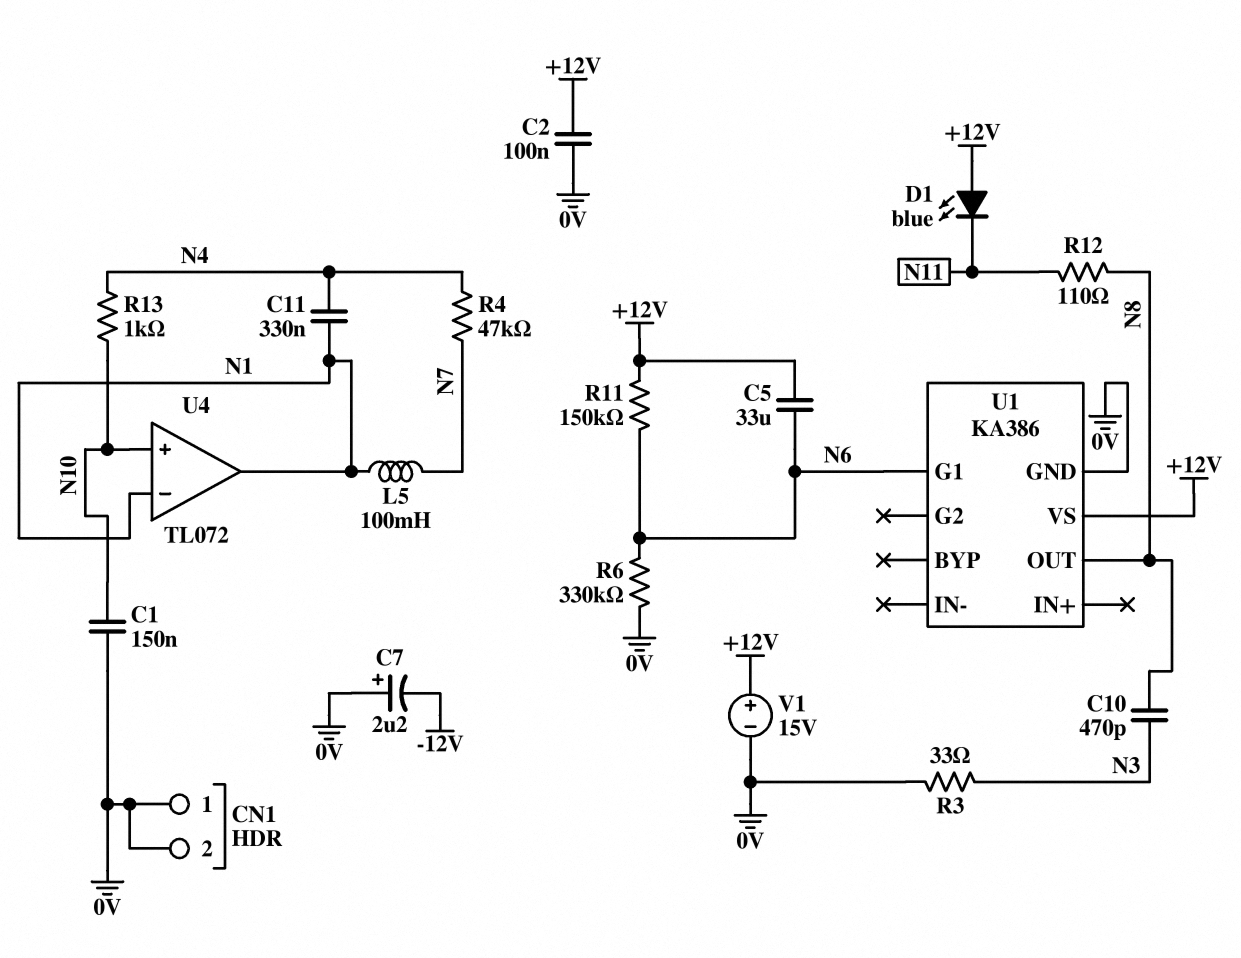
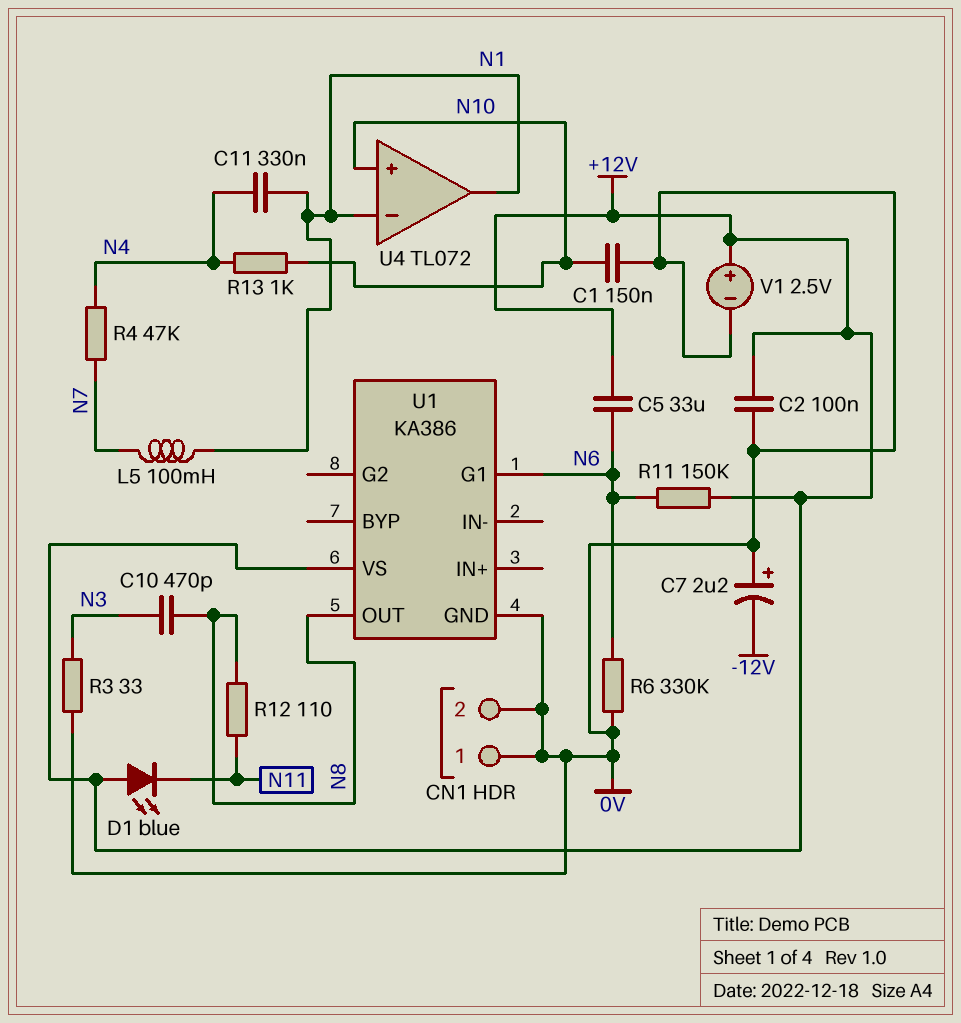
V1: 15V (plus +12V, minus 0V) -> 2.5V (plus +12V, minus 0V)

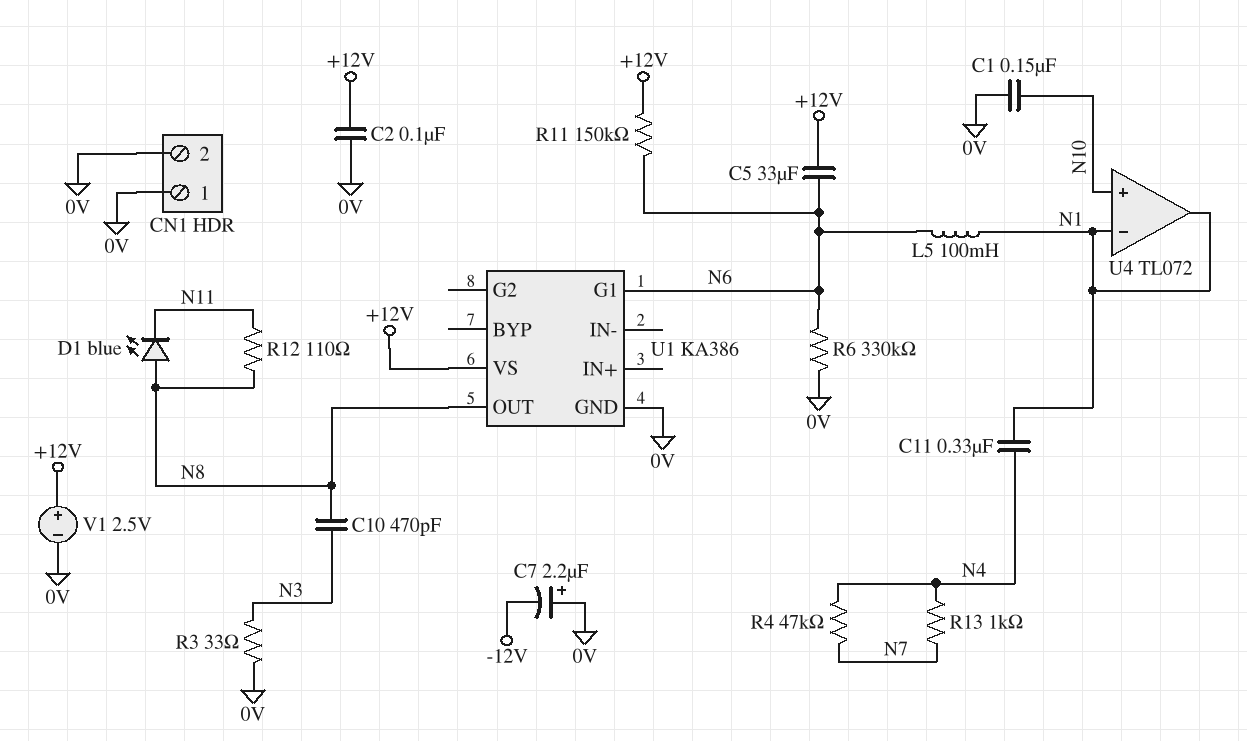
D1: LED blue (A +12V, K N11) -> LED blue (A N8, K N11)
L5: 100mH (N1, N7) -> 100mH (N1, N6)
R13: 1k (N4, N10) -> 1k (N4, N7)

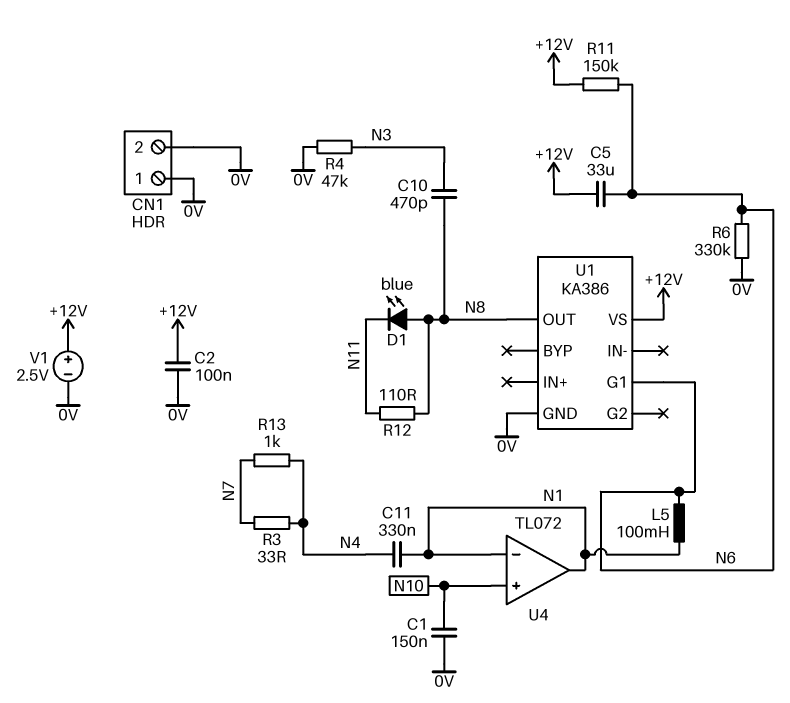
C7: 2.2uF (plus 0V, minus -12V) -> none
R3: 33 (0V, N3) -> 33 (N4, N7)
R4: 47k (N4, N7) -> 47k (0V, N3)

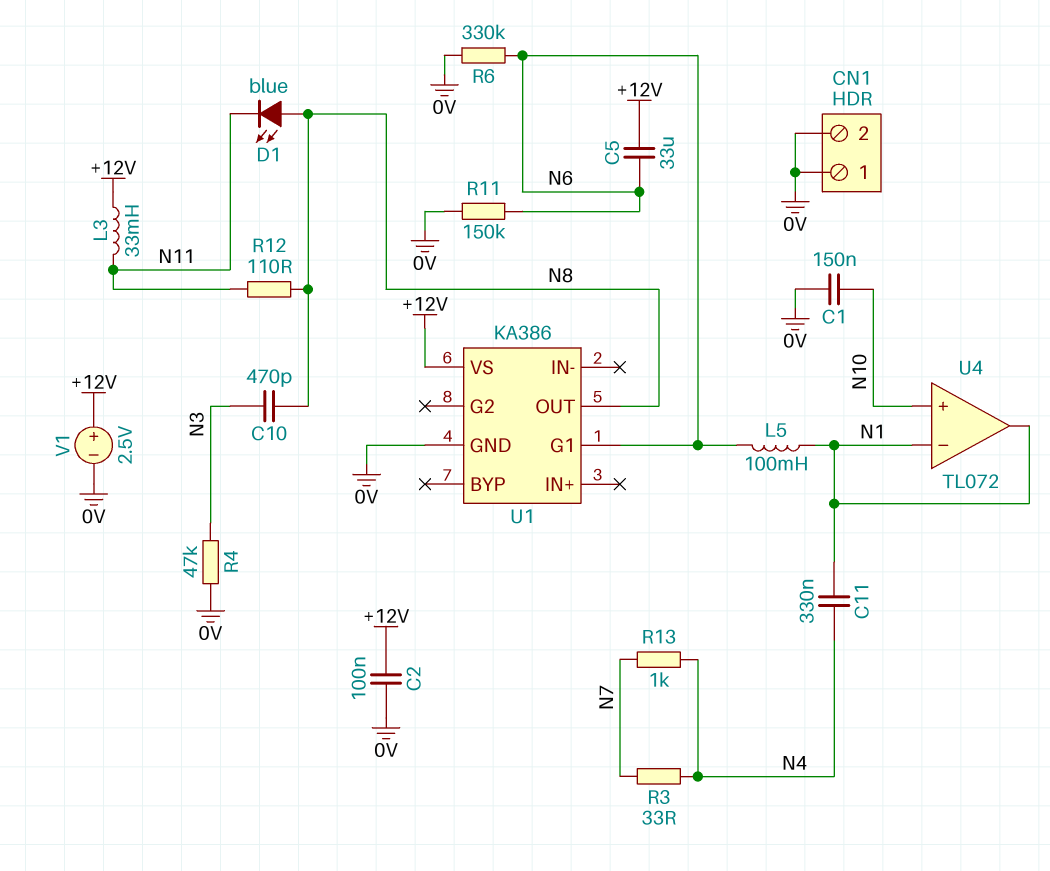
L3: none -> 33mH (+12V, N11)
R11: 150k (+12V, N6) -> 150k (0V, N6)

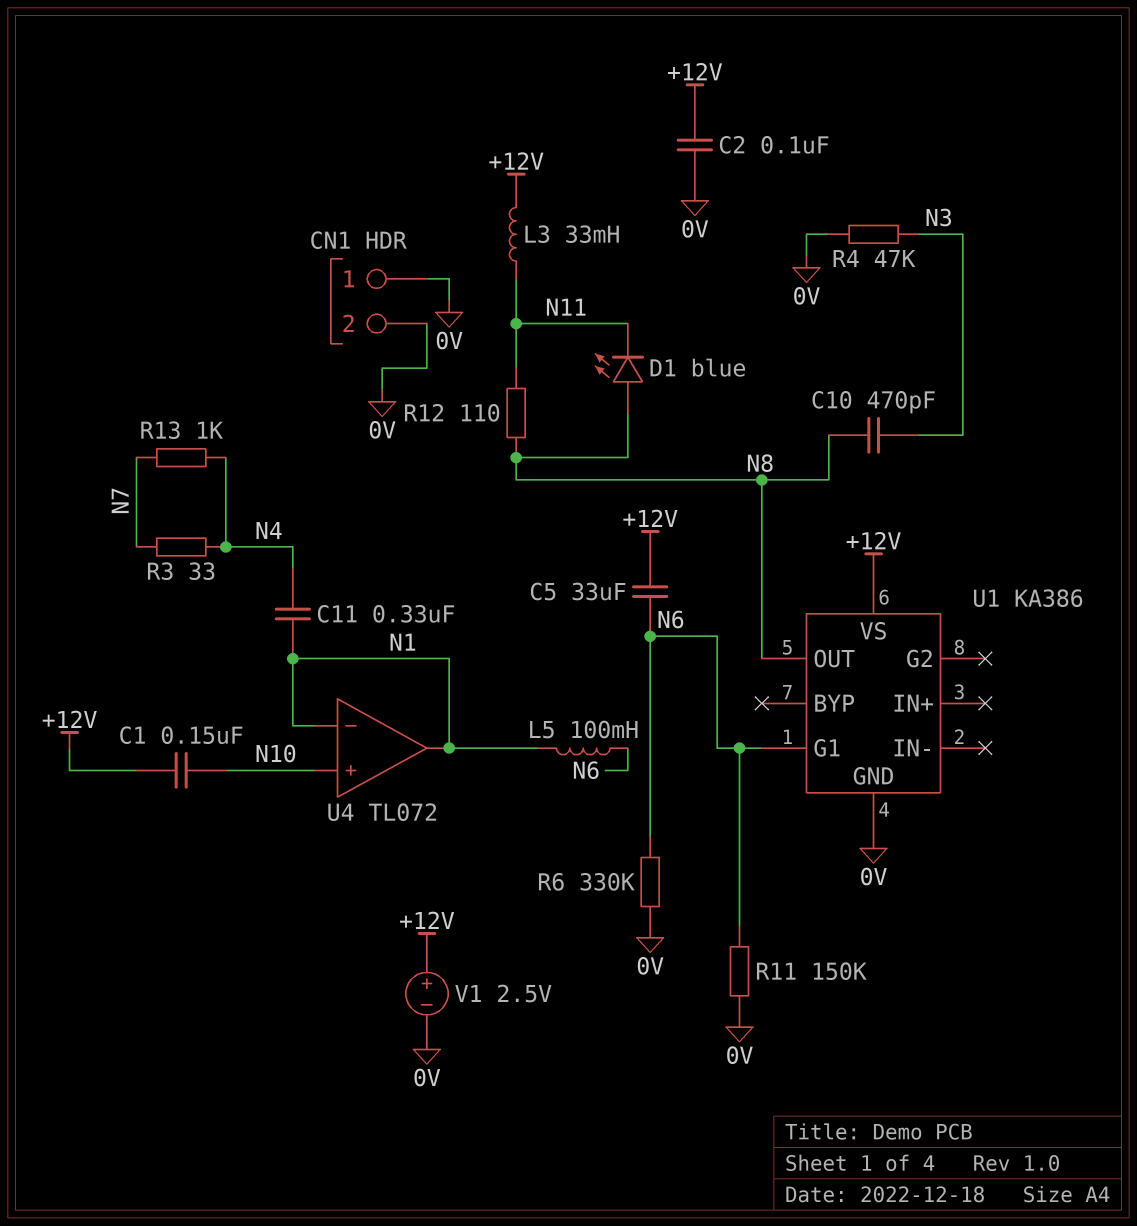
C1: 150nF (0V, N10) -> 150nF (+12V, N10)

